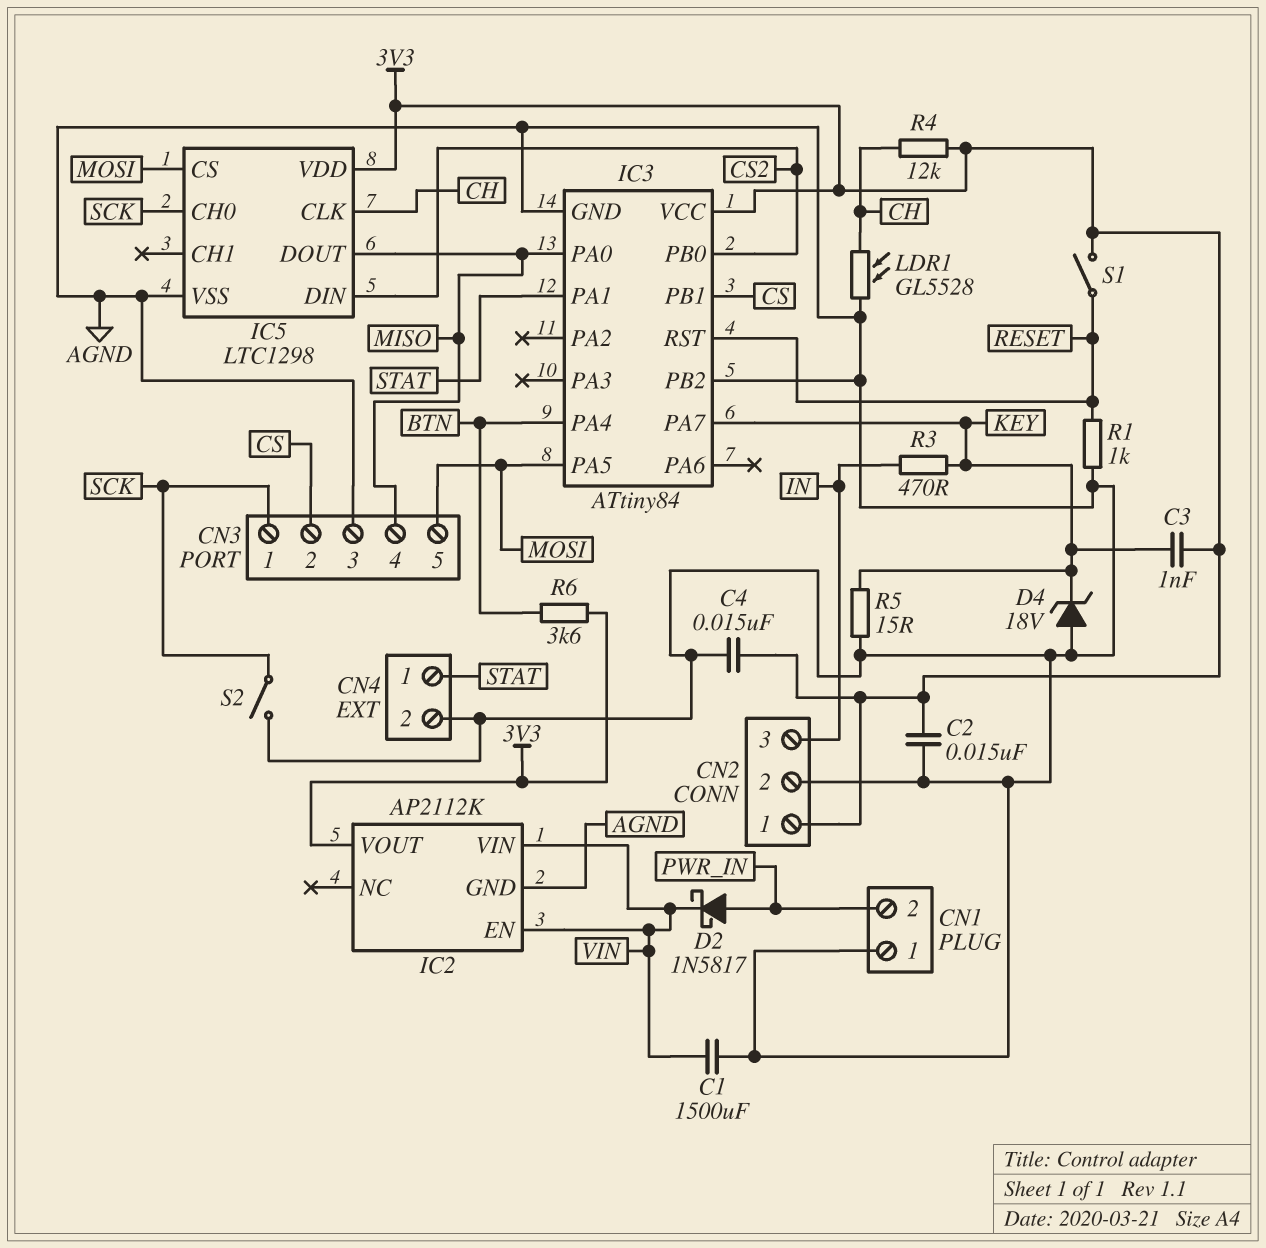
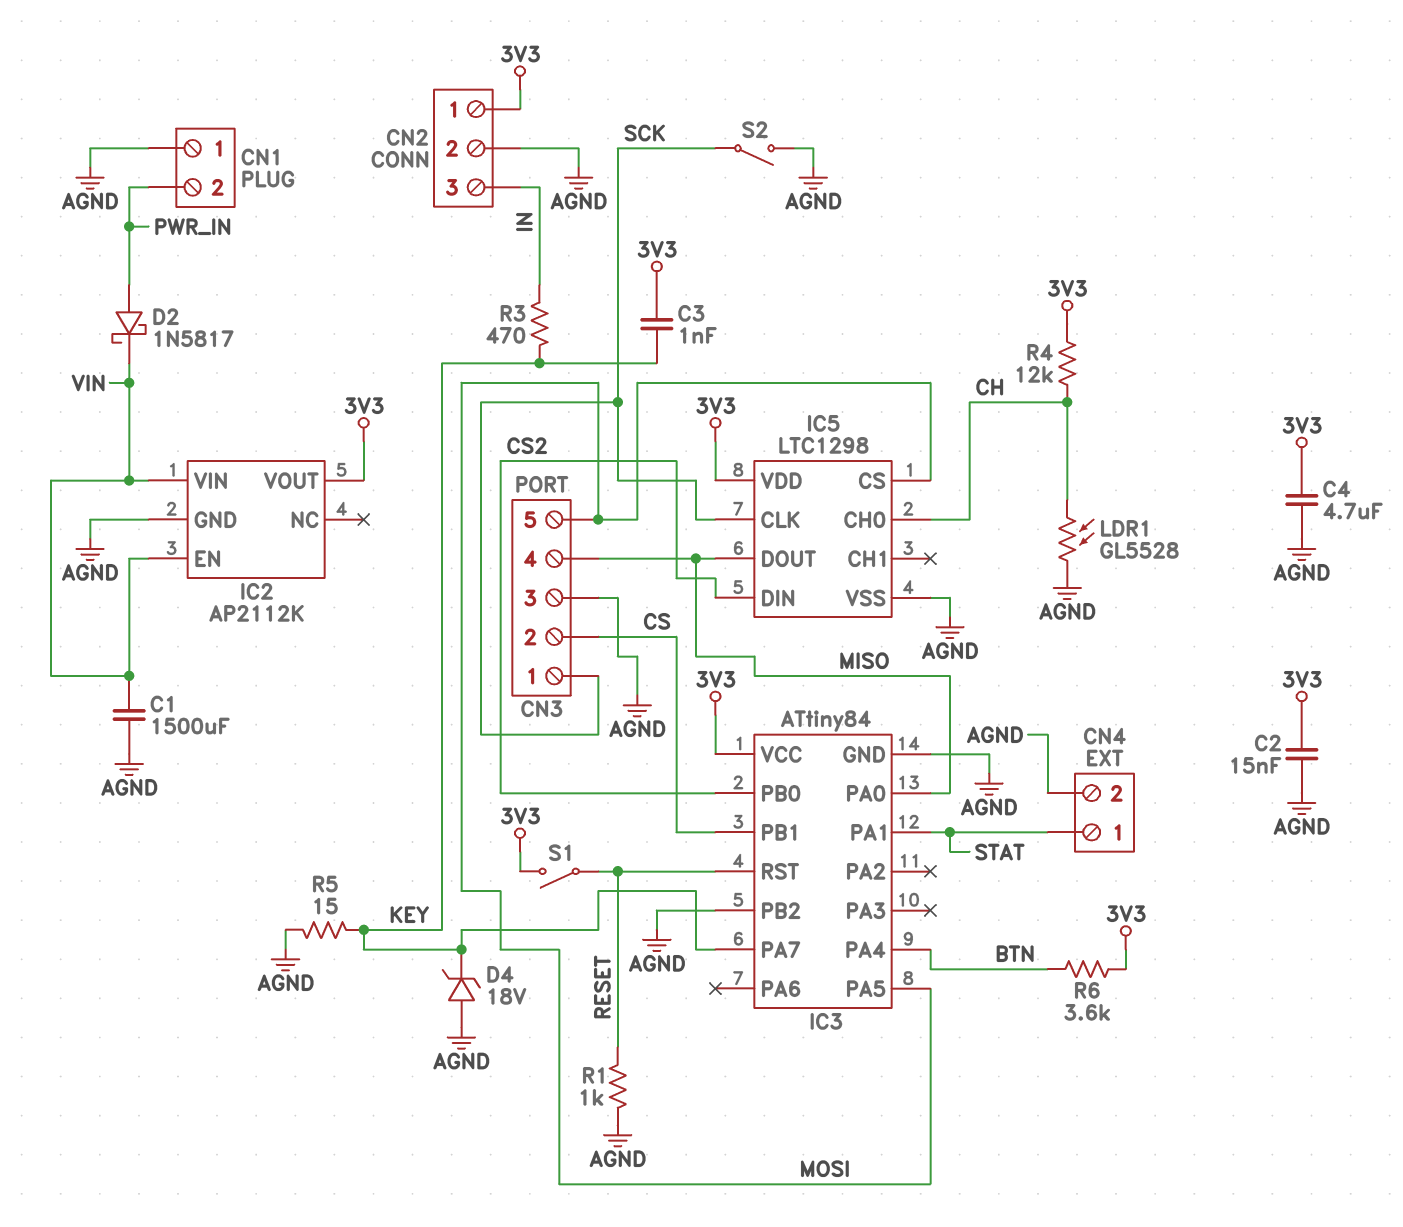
C4: 15nF (3V3, AGND) -> 4.7uF (3V3, AGND)
IC5 pin CH0: SCK -> CH
IC5 pin CLK: CH -> SCK

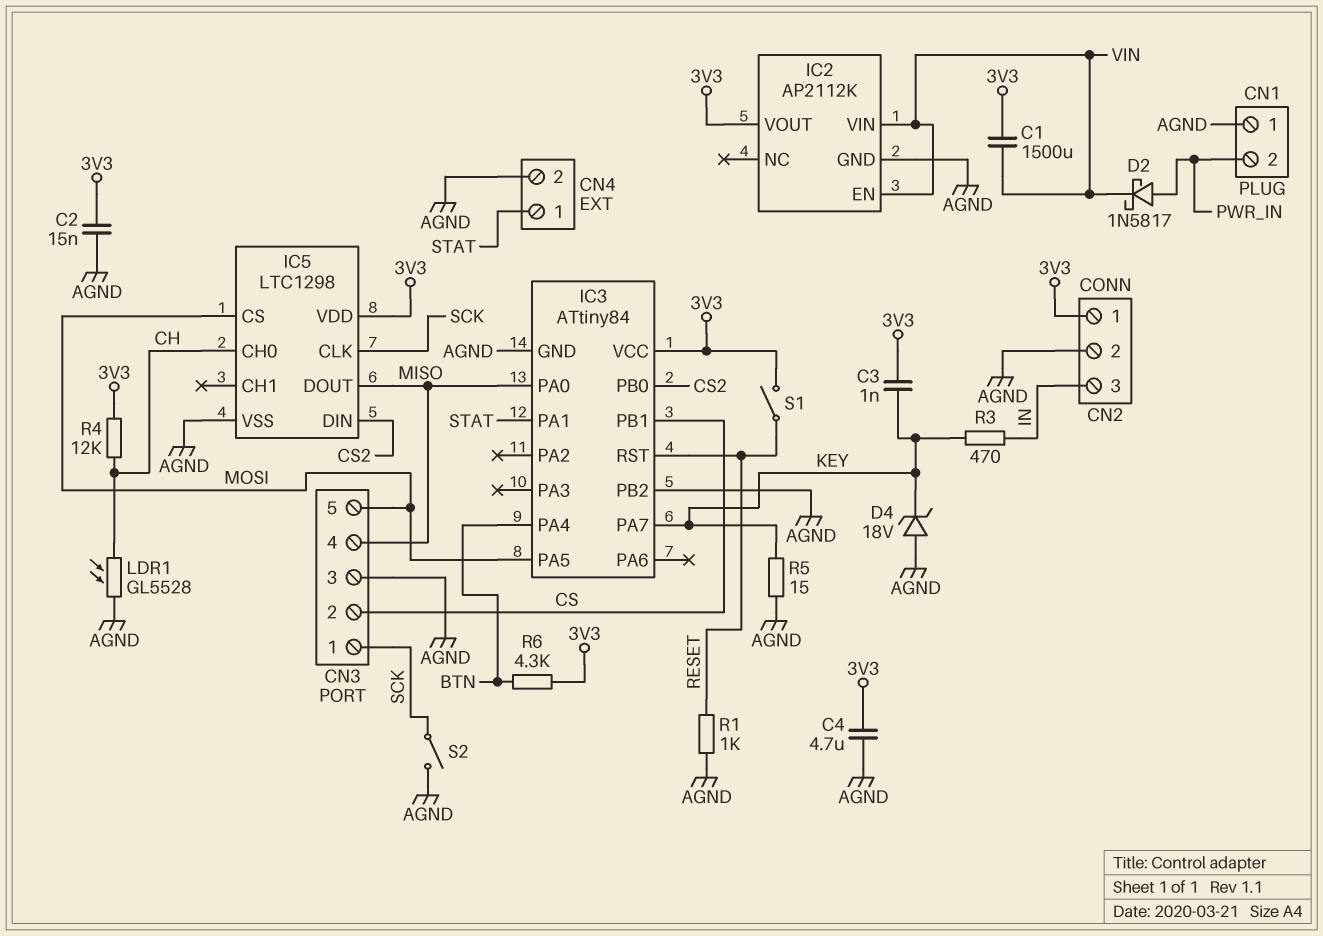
C1: 1500uF (AGND, VIN) -> 1500uF (3V3, VIN)
R6: 3.6k (3V3, BTN) -> 4.3k (3V3, BTN)

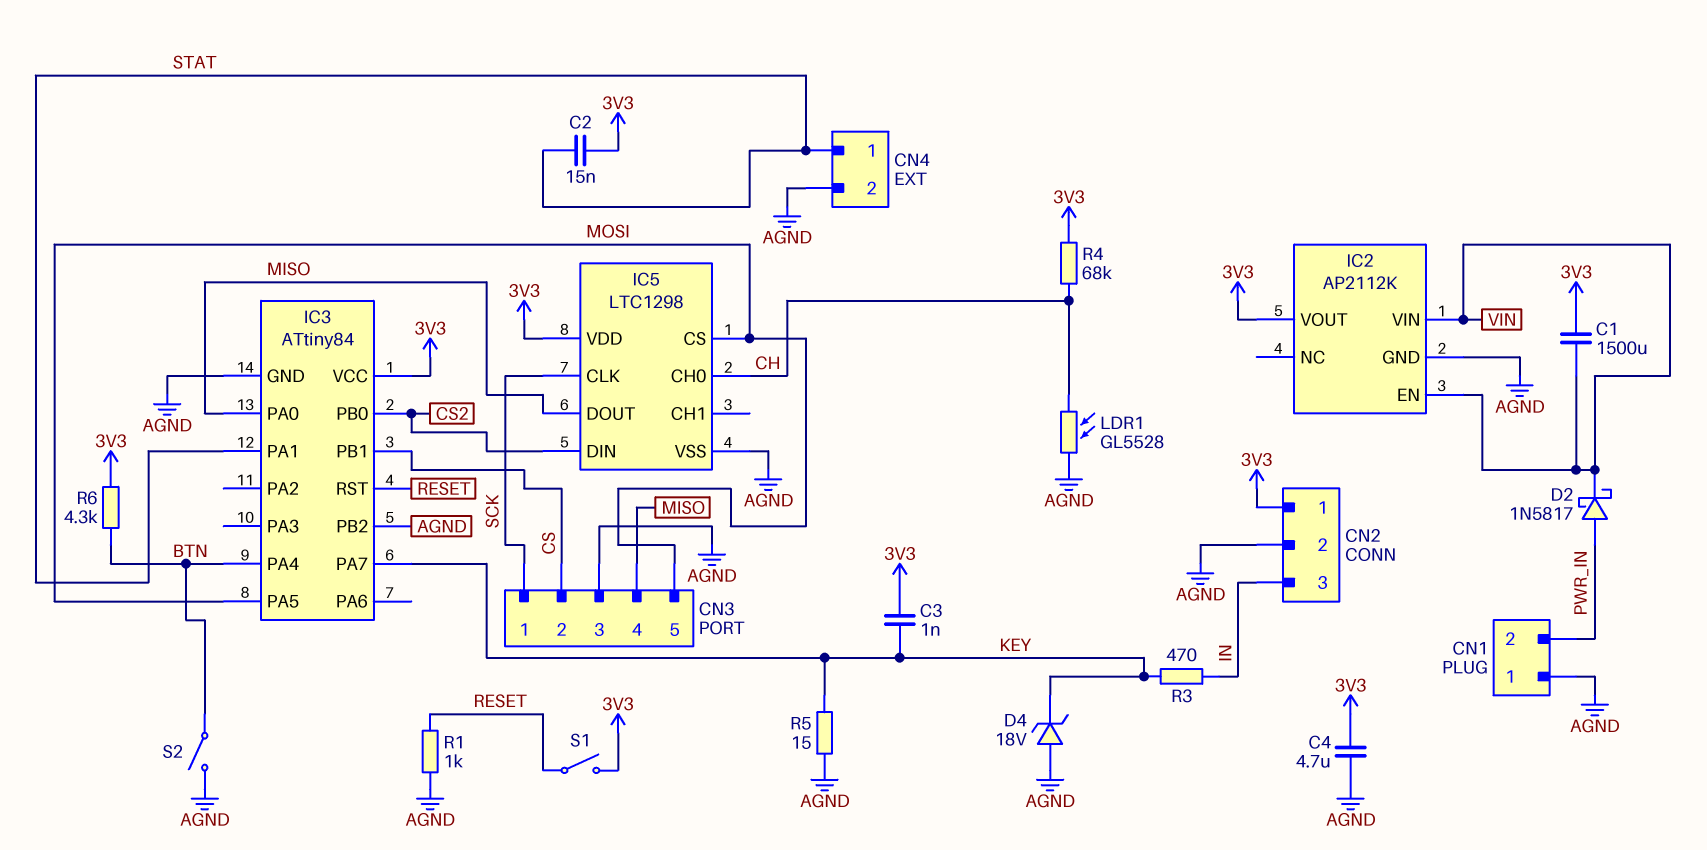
C2: 15nF (3V3, AGND) -> 15nF (3V3, STAT)
R4: 12k (3V3, CH) -> 68k (3V3, CH)
S2: switch (AGND, SCK) -> switch (AGND, BTN)

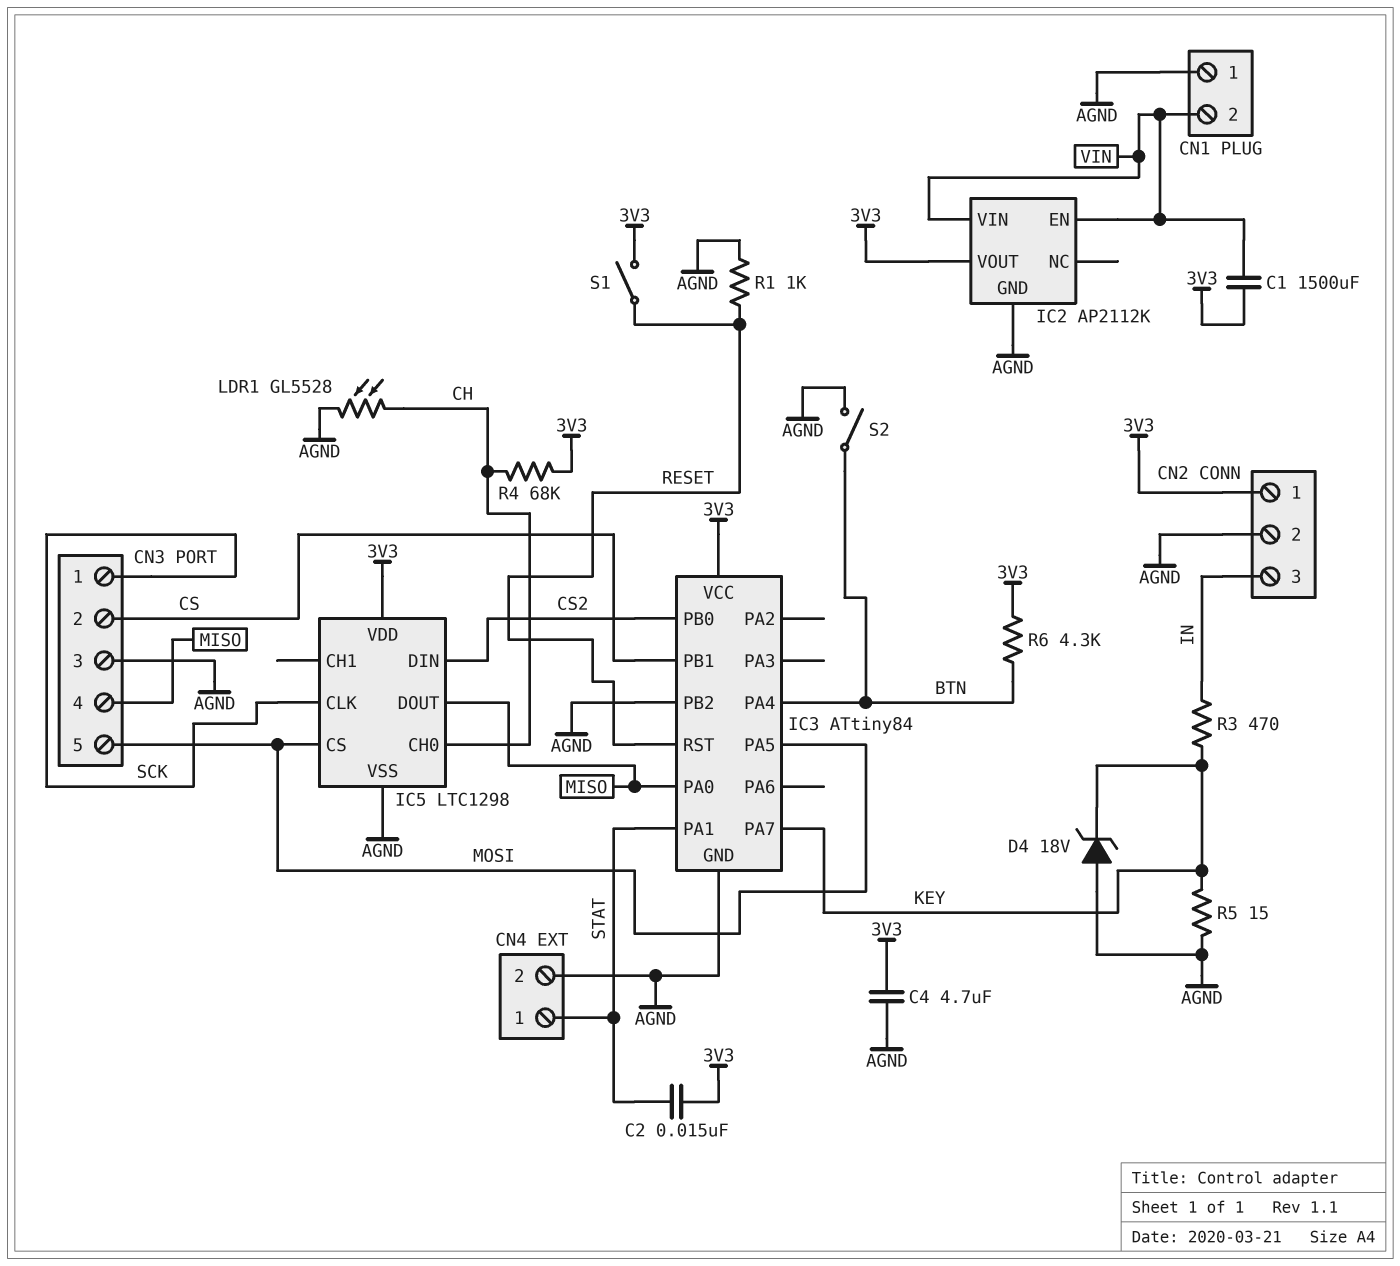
C3: 1nF (3V3, KEY) -> none
CN1 pin 2: PWR_IN -> VIN
D2: schottky 1N5817 (A PWR_IN, K VIN) -> none

